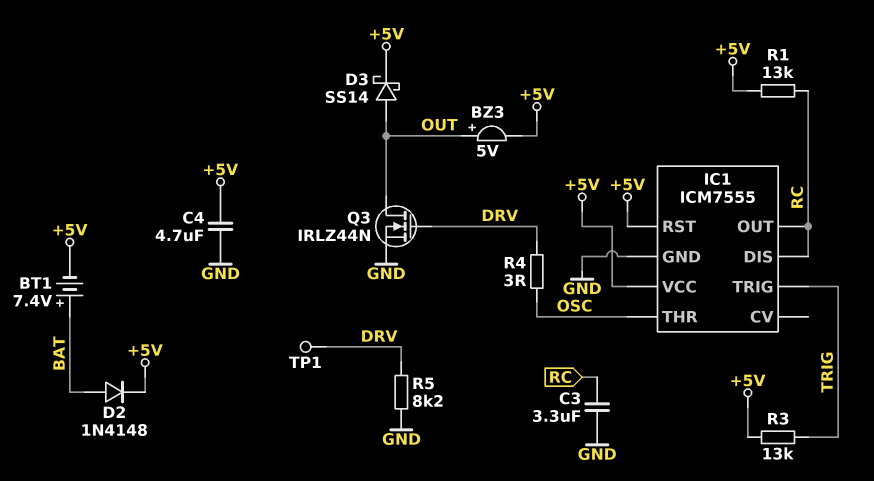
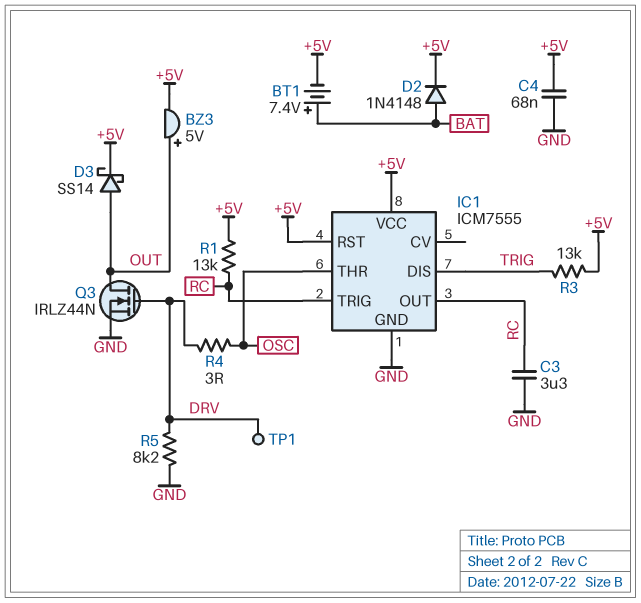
C4: 4.7uF (+5V, GND) -> 68nF (+5V, GND)
IC1 pin DIS: RC -> TRIG
IC1 pin TRIG: TRIG -> RC

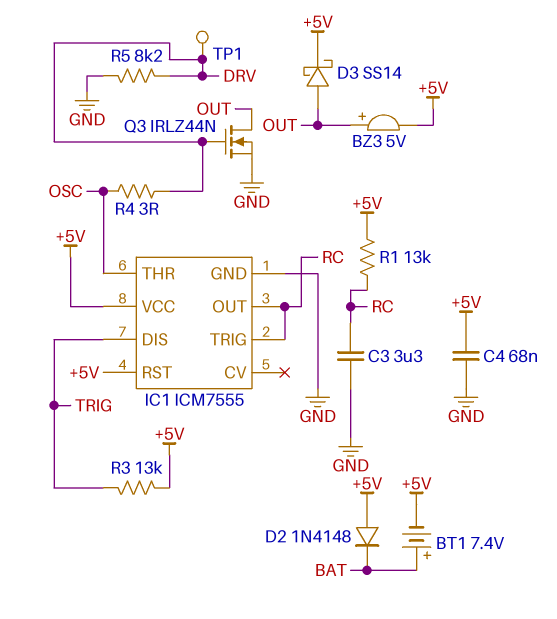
D2: diode 1N4148 (A BAT, K +5V) -> diode 1N4148 (A +5V, K BAT)

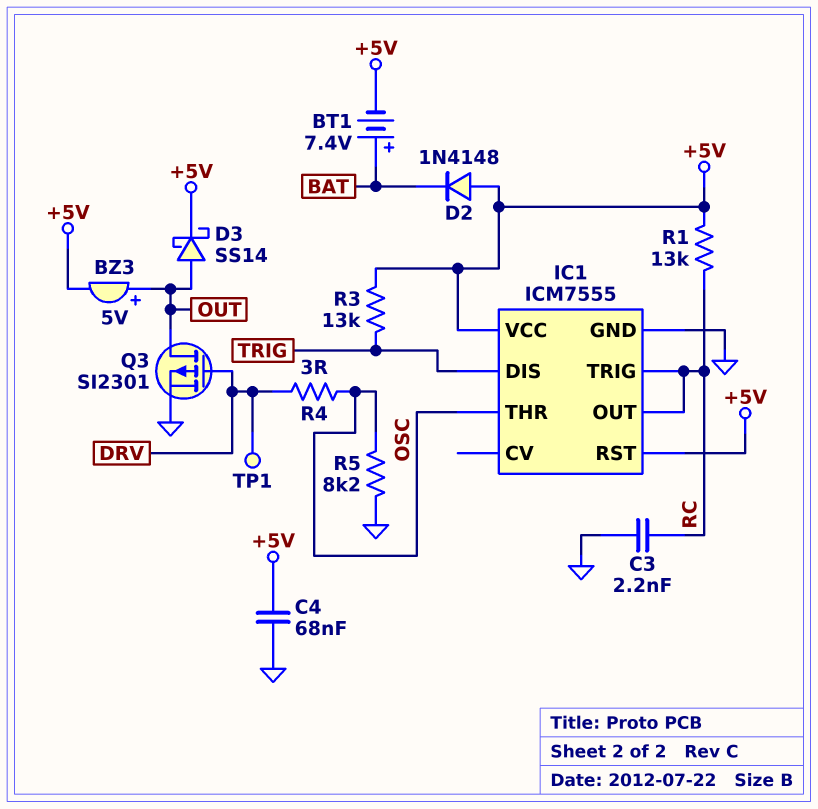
C3: 3.3uF (GND, RC) -> 2.2nF (GND, RC)
Q3: NMOS IRLZ44N (G DRV, D OUT, S GND) -> PMOS SI2301 (G DRV, D OUT, S GND)
R5: 8.2k (DRV, GND) -> 8.2k (GND, OSC)

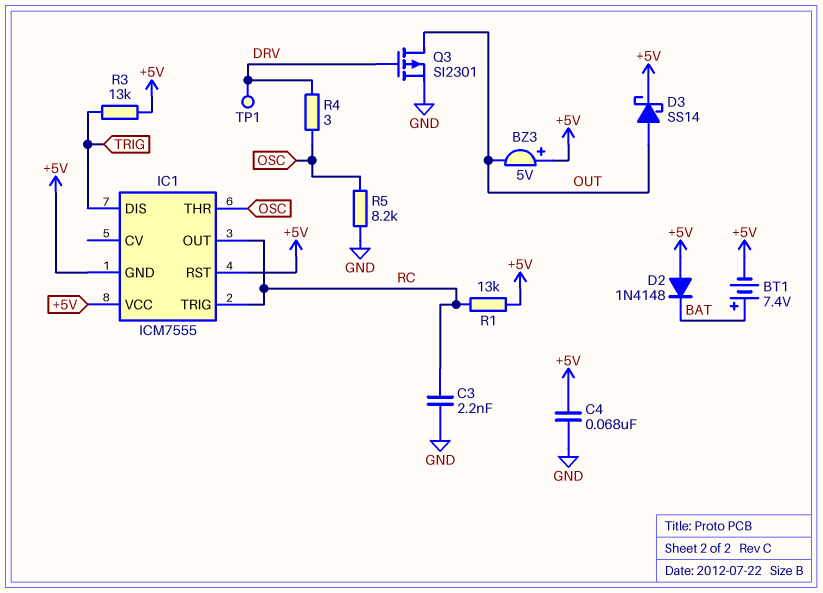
BZ3: buzzer 5V (plus OUT, minus +5V) -> buzzer 5V (plus +5V, minus OUT)
IC1 pin GND: GND -> +5V

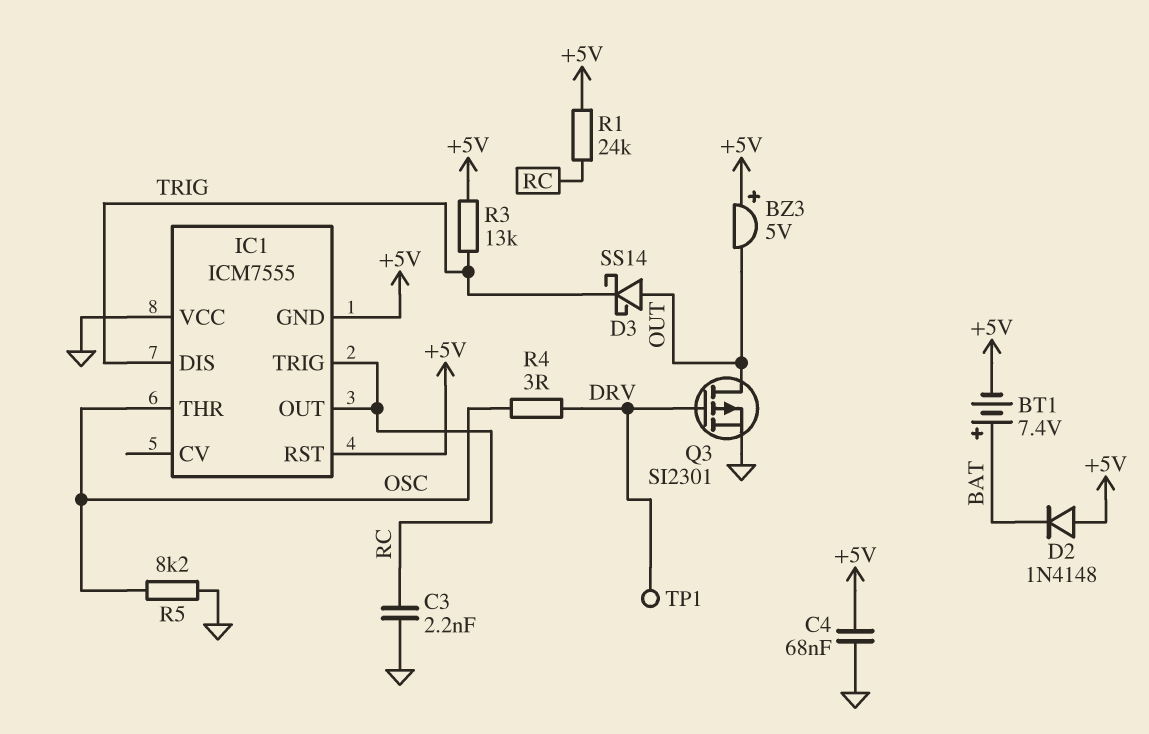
D3: schottky SS14 (A OUT, K +5V) -> schottky SS14 (A OUT, K TRIG)
IC1 pin VCC: +5V -> GND
R1: 13k (+5V, RC) -> 24k (+5V, RC)

